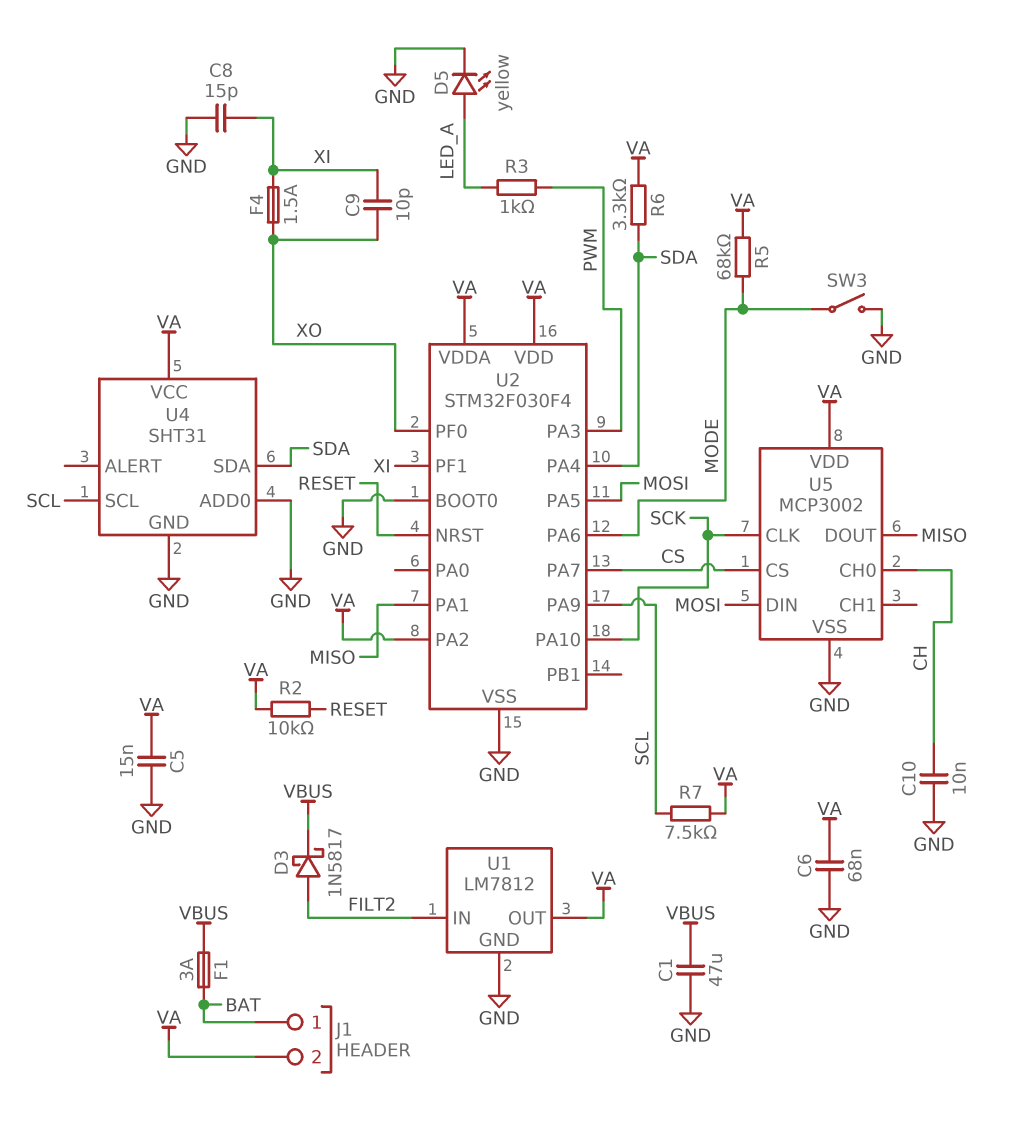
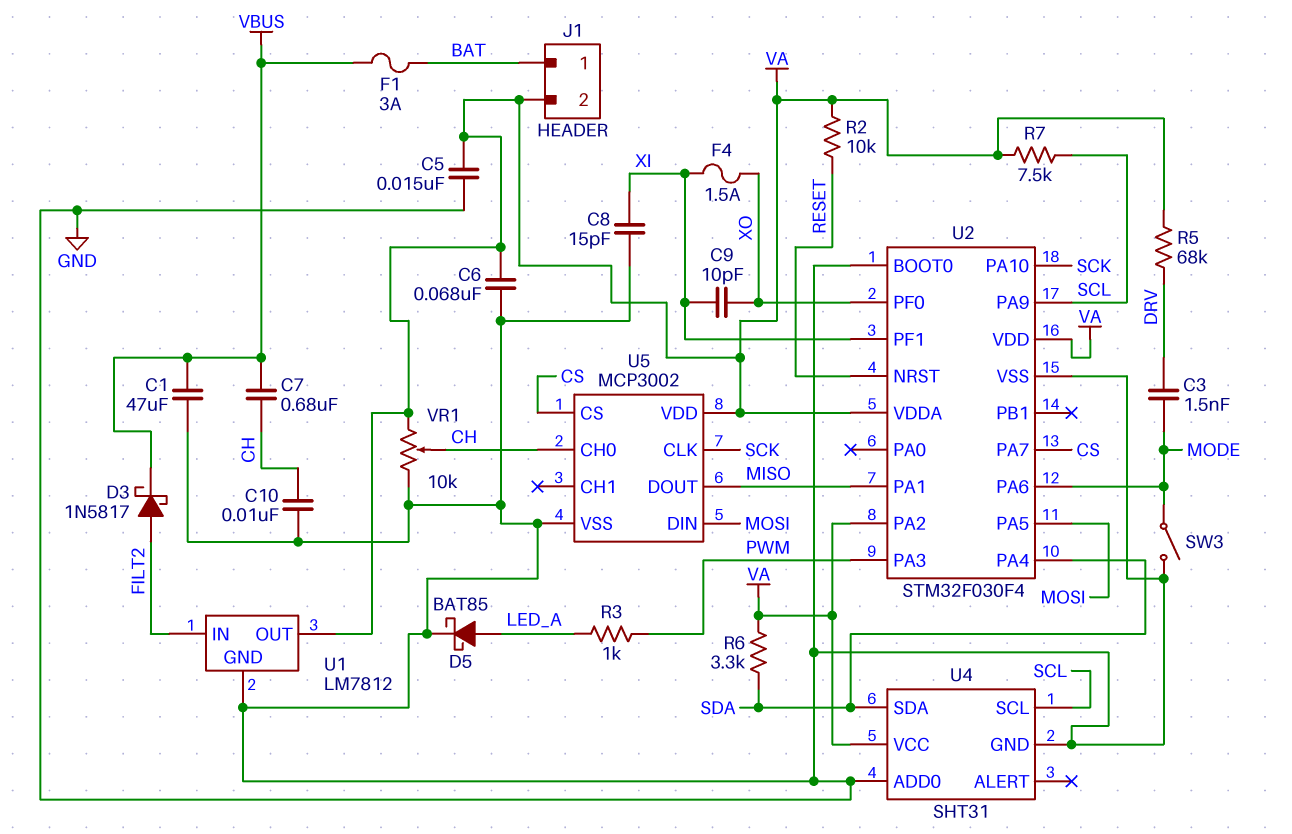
C3: none -> 1.5nF (DRV, MODE)
C7: none -> 680nF (CH, VBUS)
D5: LED yellow (A LED_A, K GND) -> schottky BAT85 (A LED_A, K GND)
R5: 68k (MODE, VA) -> 68k (DRV, VA)
VR1: none -> 10k (GND, VA, wiper CH)

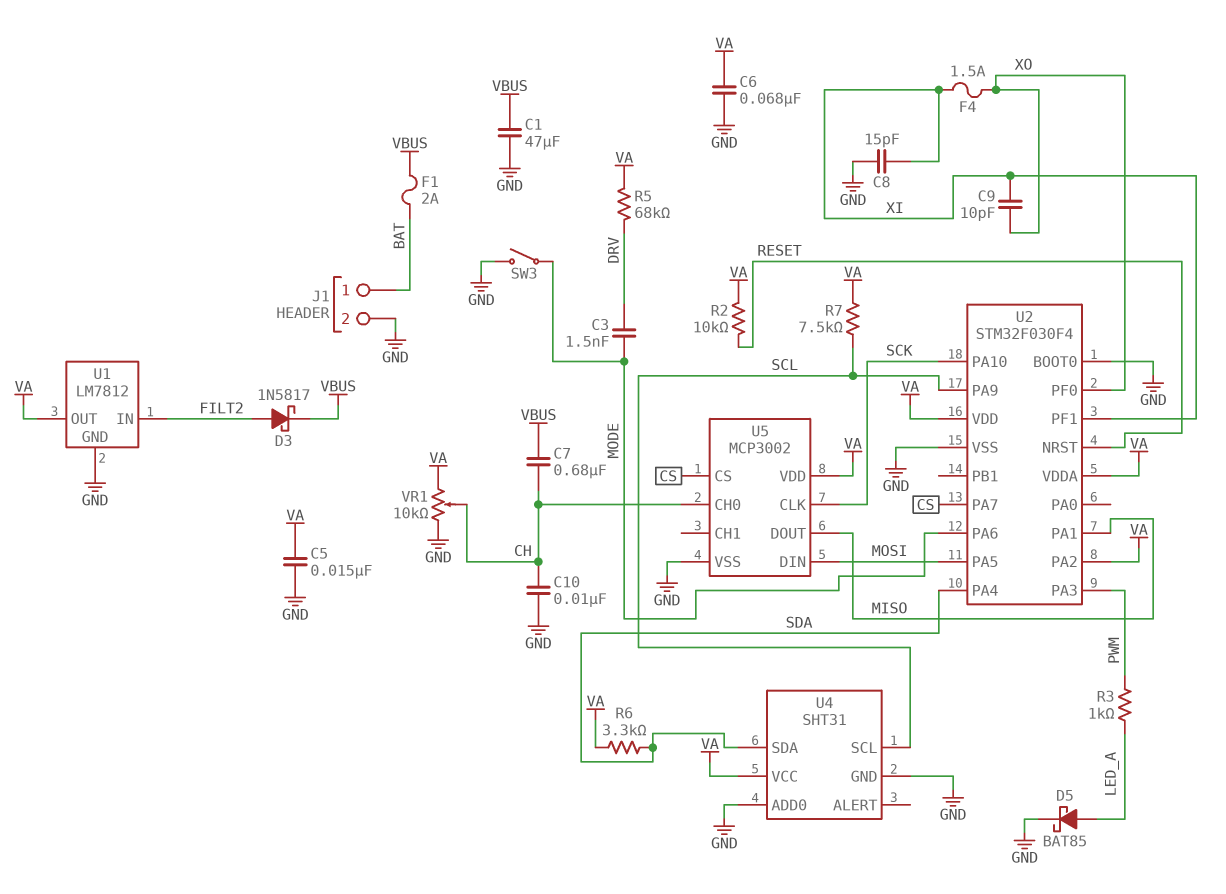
F1: 3A (BAT, VBUS) -> 2A (BAT, VBUS)
J1 pin 2: VA -> GND

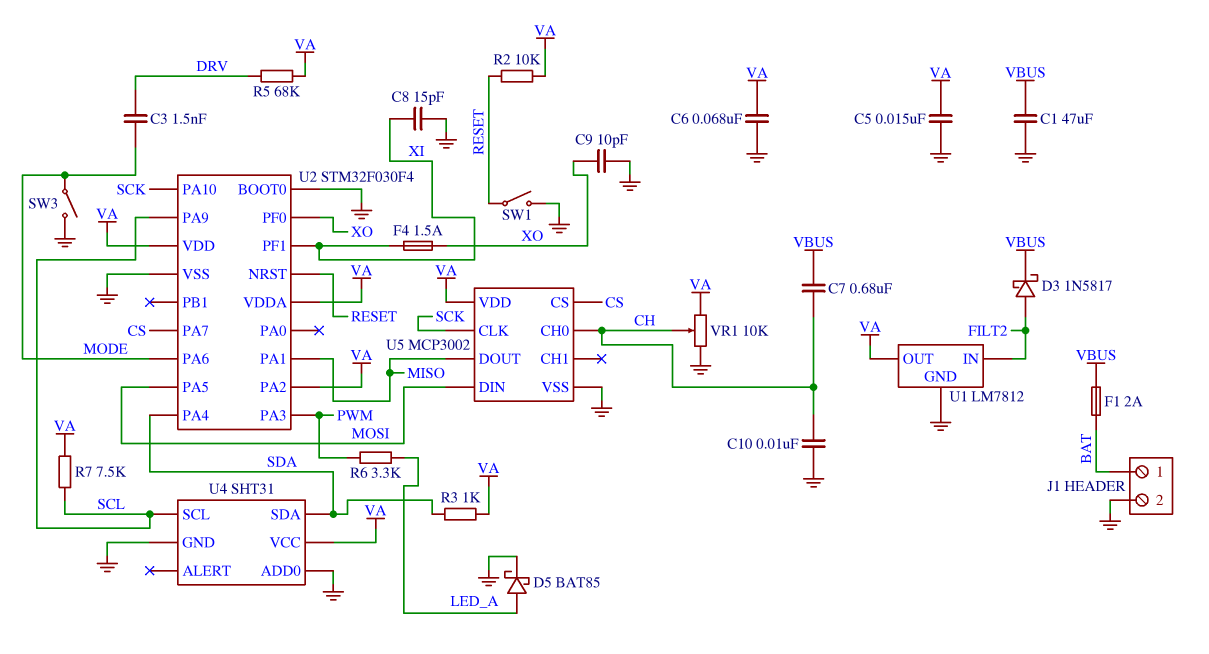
C9: 10pF (XI, XO) -> 10pF (GND, XO)
R3: 1k (LED_A, PWM) -> 1k (SDA, VA)
R6: 3.3k (SDA, VA) -> 3.3k (LED_A, PWM)
SW1: none -> switch (GND, RESET)

